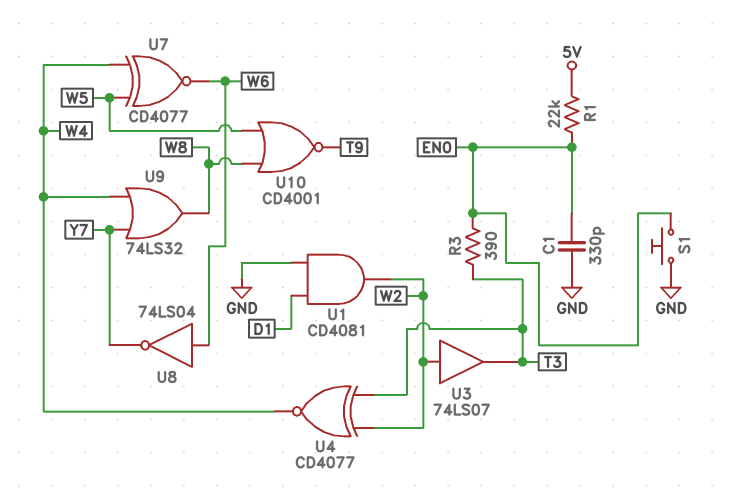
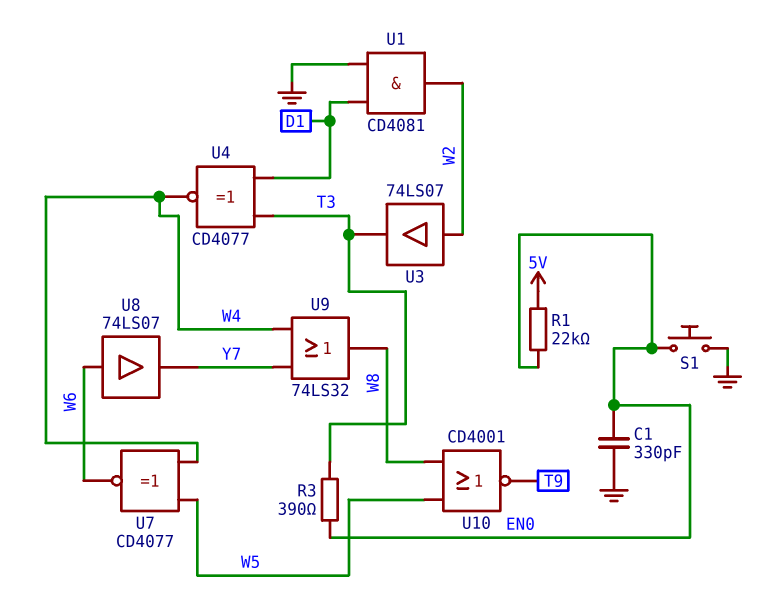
U4: XNOR CD4077 (in T3, in W2, out W4) -> XNOR CD4077 (in D1, in T3, out W4)
U8: NOT 74LS04 (in W6, out Y7) -> buffer 74LS07 (in W6, out Y7)

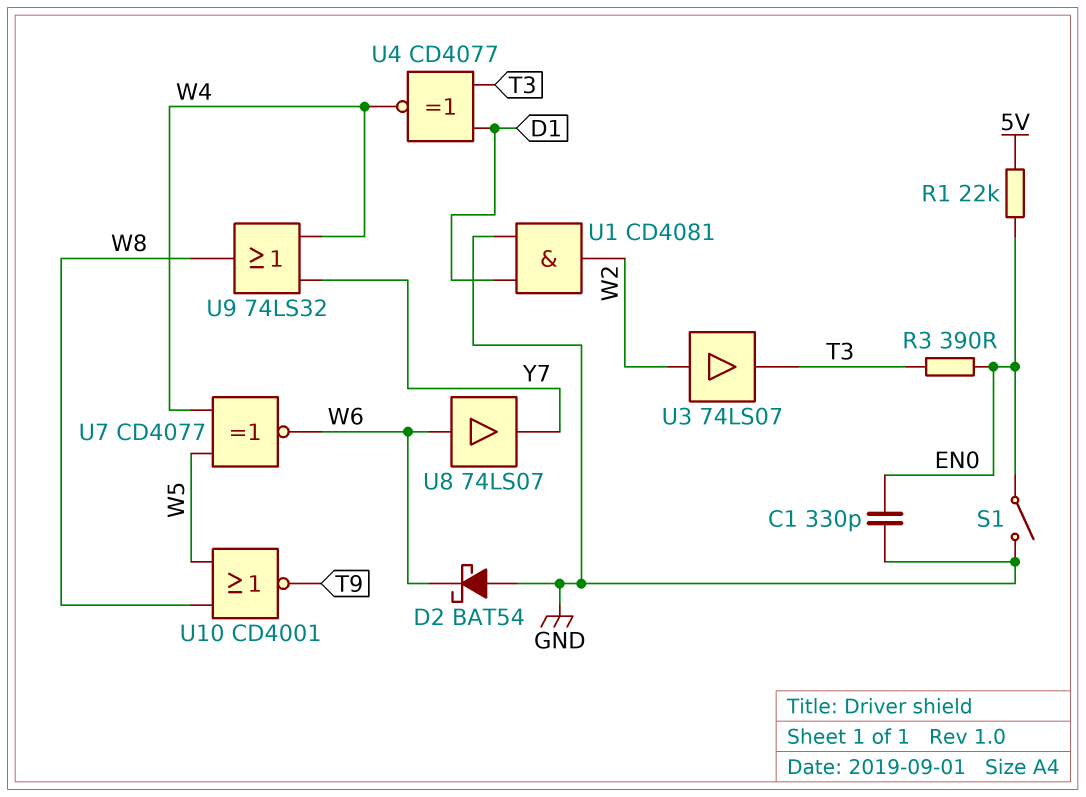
D2: none -> schottky BAT54 (A GND, K W6)
S1: button (EN0, GND) -> switch (EN0, GND)

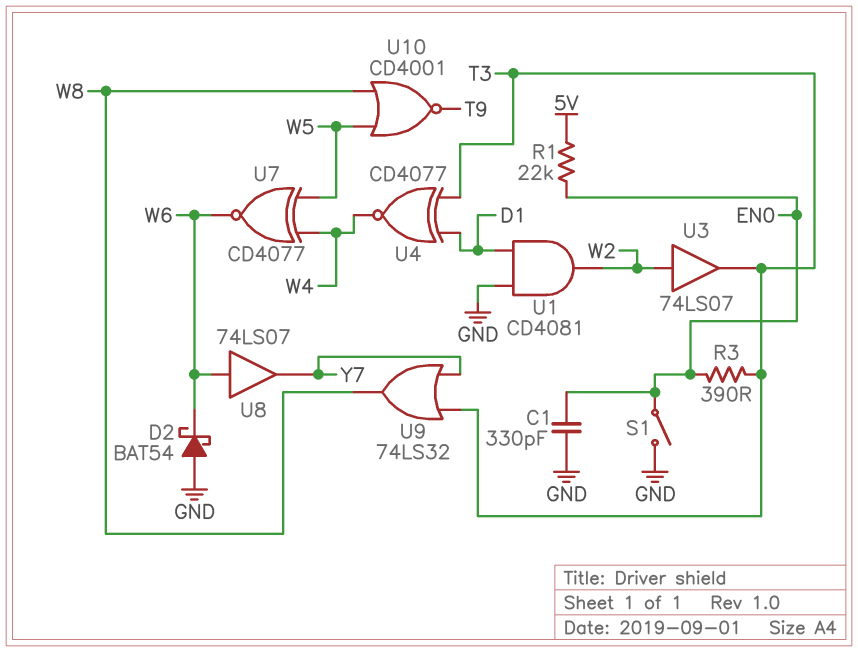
U9: OR 74LS32 (in W4, in Y7, out W8) -> OR 74LS32 (in T3, in Y7, out W8)

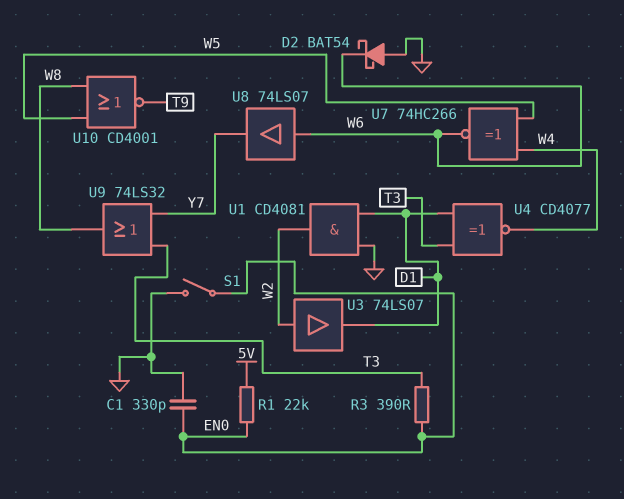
U3: buffer 74LS07 (in W2, out T3) -> buffer 74LS07 (in W2, out D1)
U7: XNOR CD4077 (in W4, in W5, out W6) -> XNOR 74HC266 (in W4, in W5, out W6)

